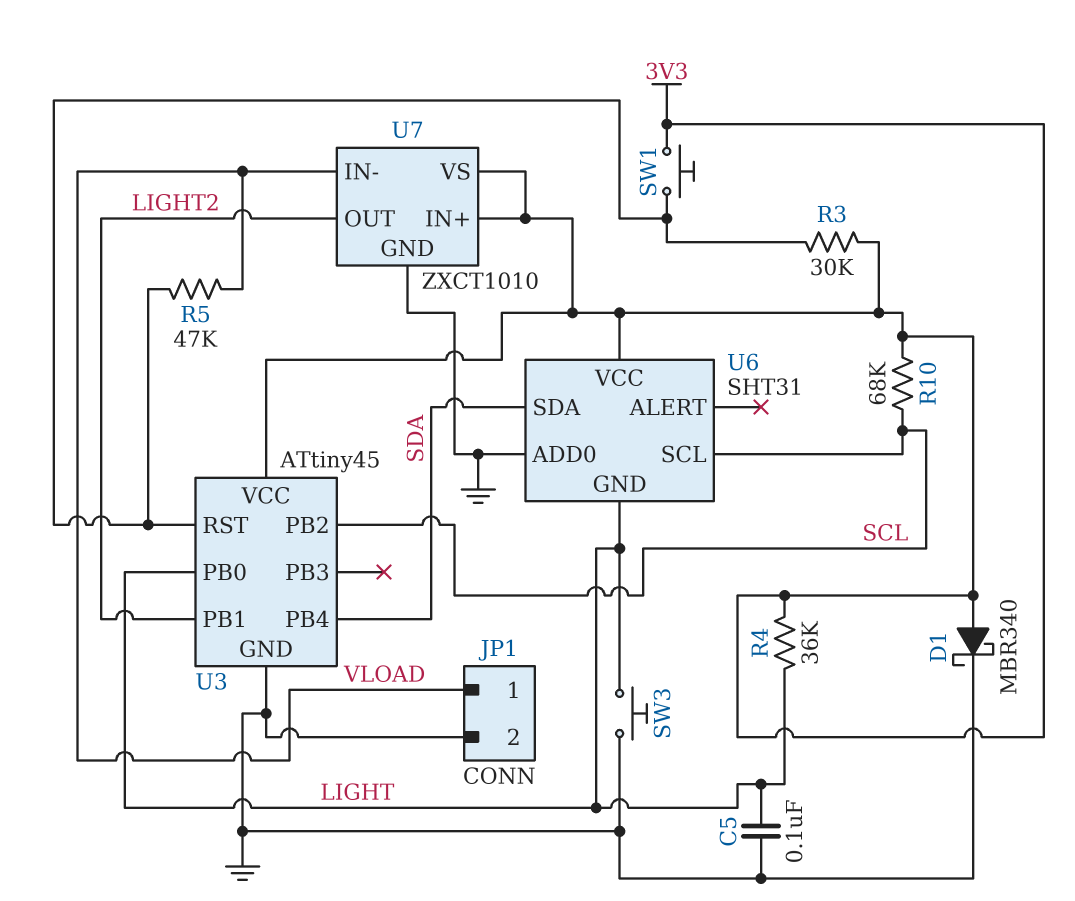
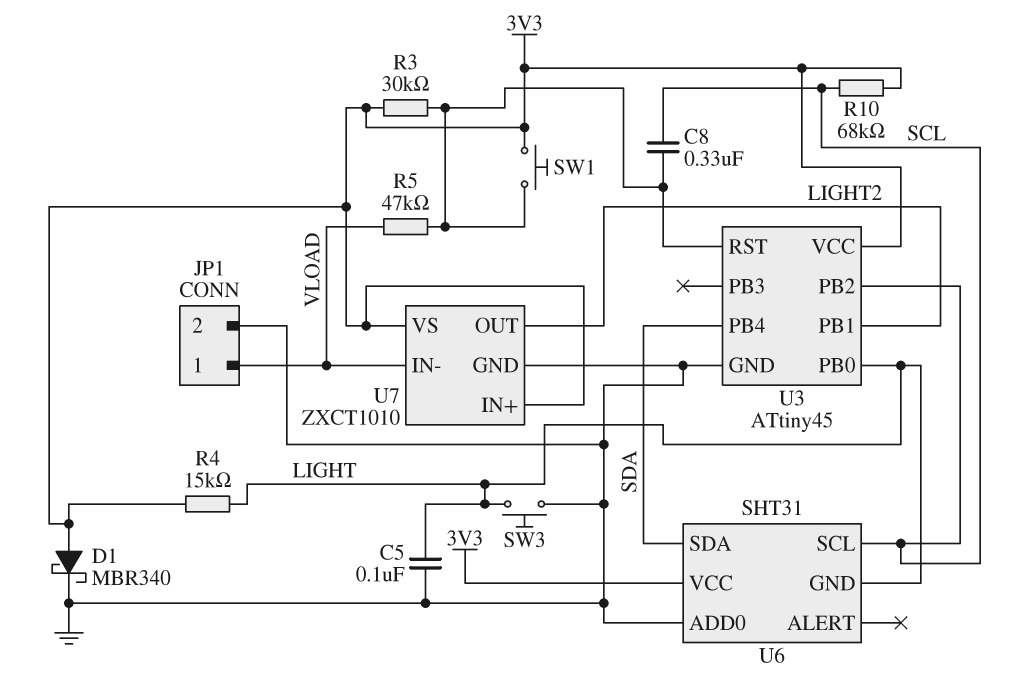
C8: none -> 330nF (SCL, U3/RST)
R4: 36k (3V3, LIGHT) -> 15k (3V3, LIGHT)

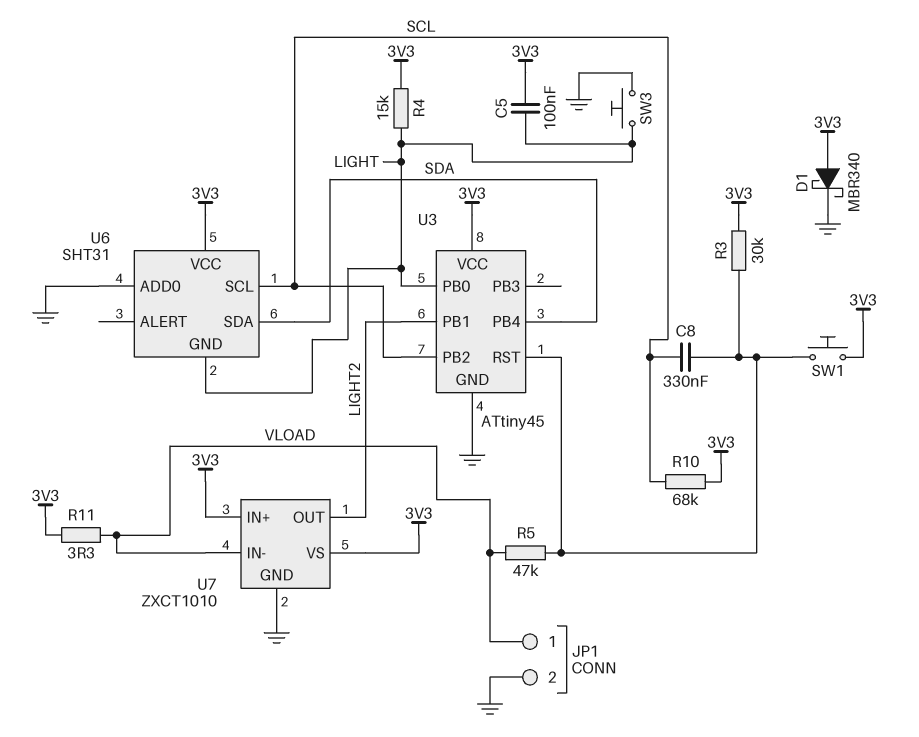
C5: 100nF (GND, LIGHT) -> 100nF (3V3, LIGHT)
R11: none -> 3.3 (3V3, VLOAD)

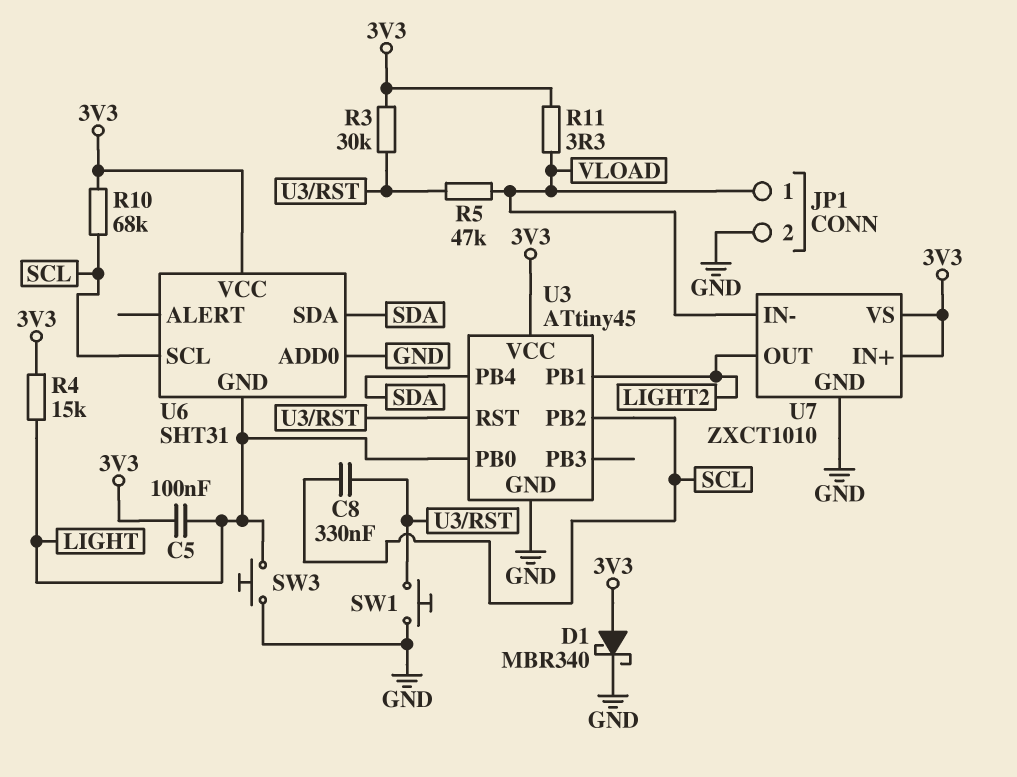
SW1: button (3V3, U3/RST) -> button (GND, U3/RST)

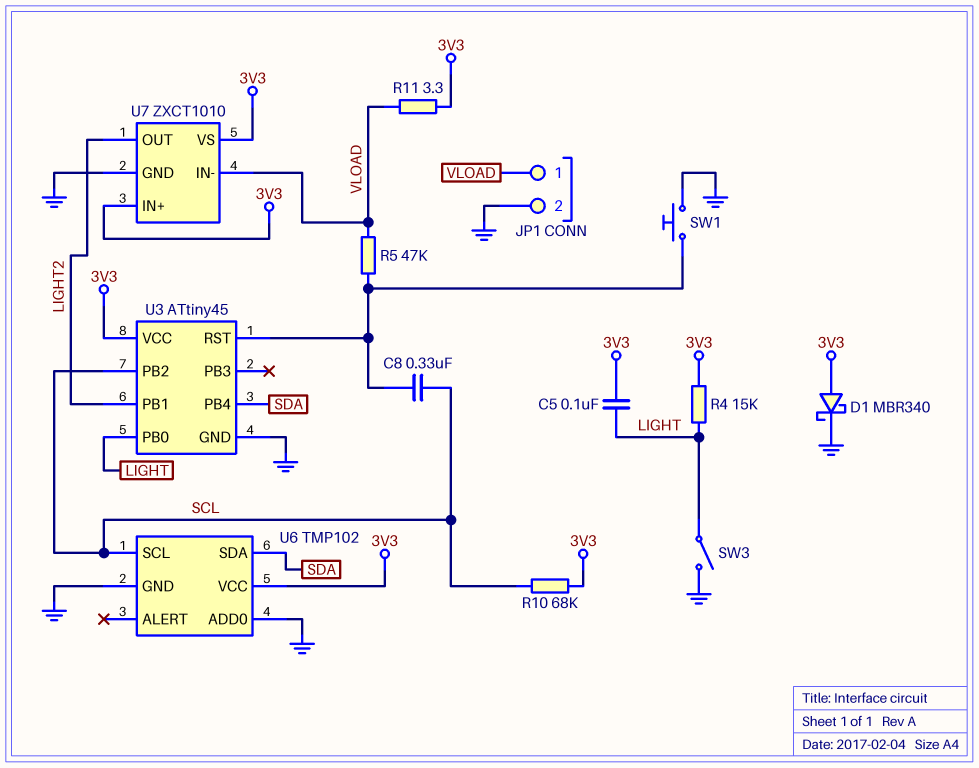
R3: 30k (3V3, U3/RST) -> none
SW3: button (GND, LIGHT) -> switch (GND, LIGHT)
U6: SHT31 -> TMP102
U6 pin GND: LIGHT -> GND

